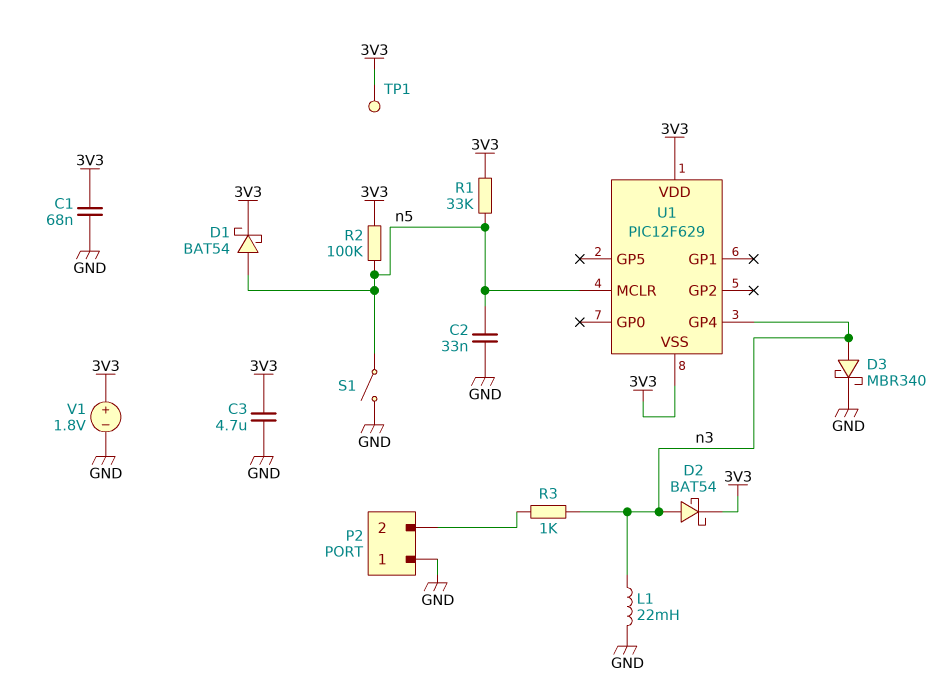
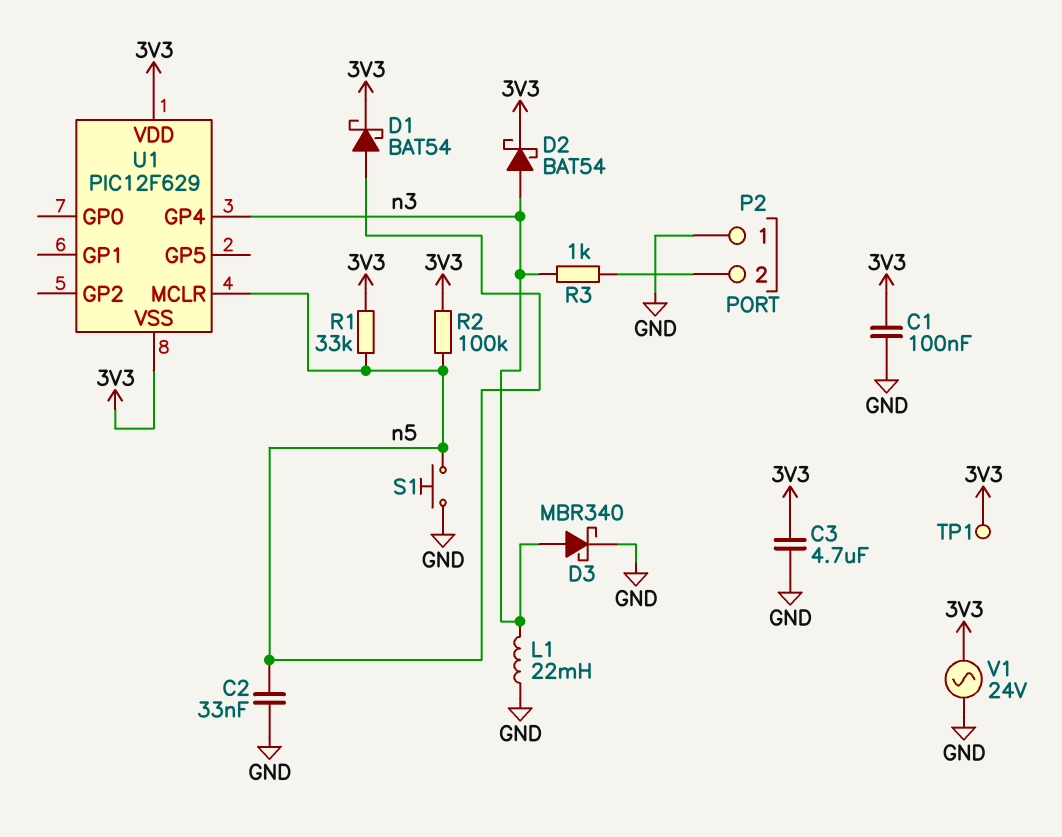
C1: 68nF (3V3, GND) -> 100nF (3V3, GND)
S1: switch (GND, n5) -> button (GND, n5)
V1: 1.8V (plus 3V3, minus GND) -> AC 24V (3V3, GND)

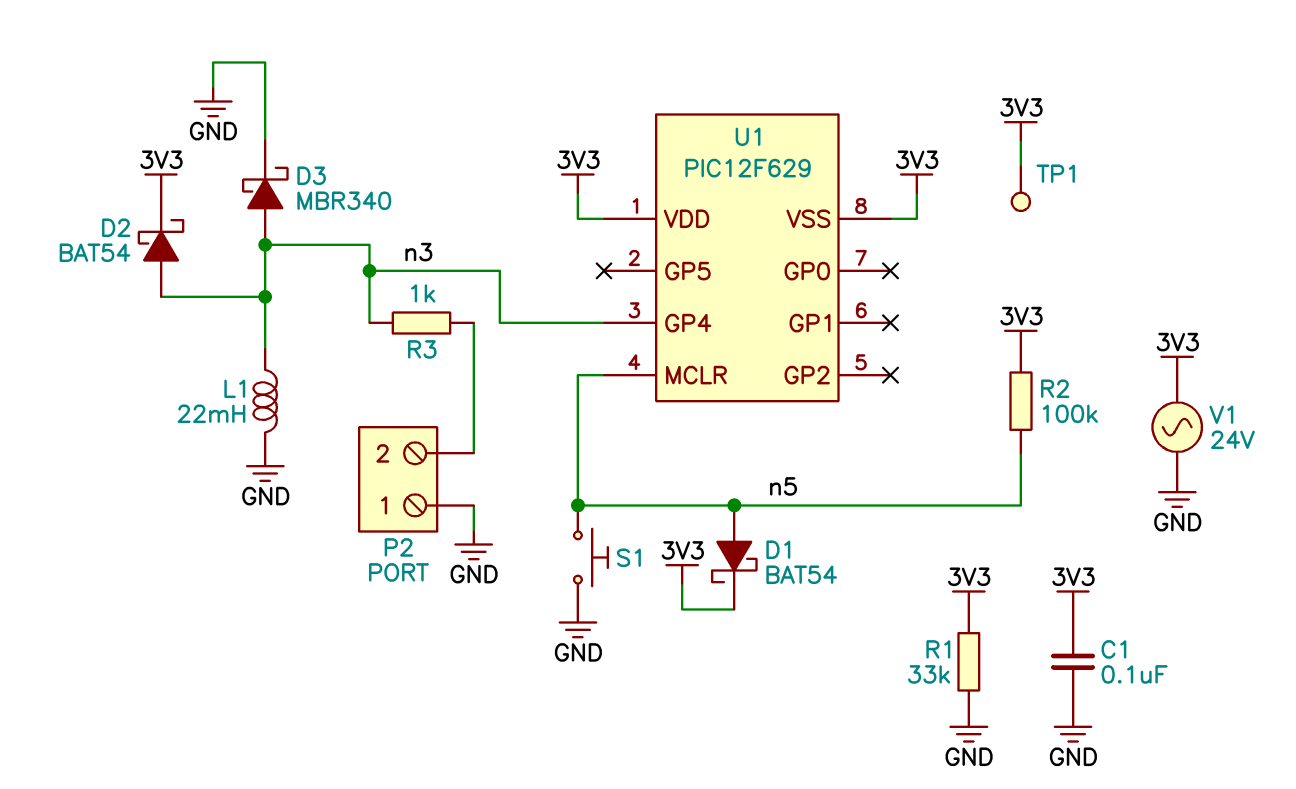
C2: 33nF (GND, n5) -> none
C3: 4.7uF (3V3, GND) -> none
R1: 33k (3V3, n5) -> 33k (3V3, GND)

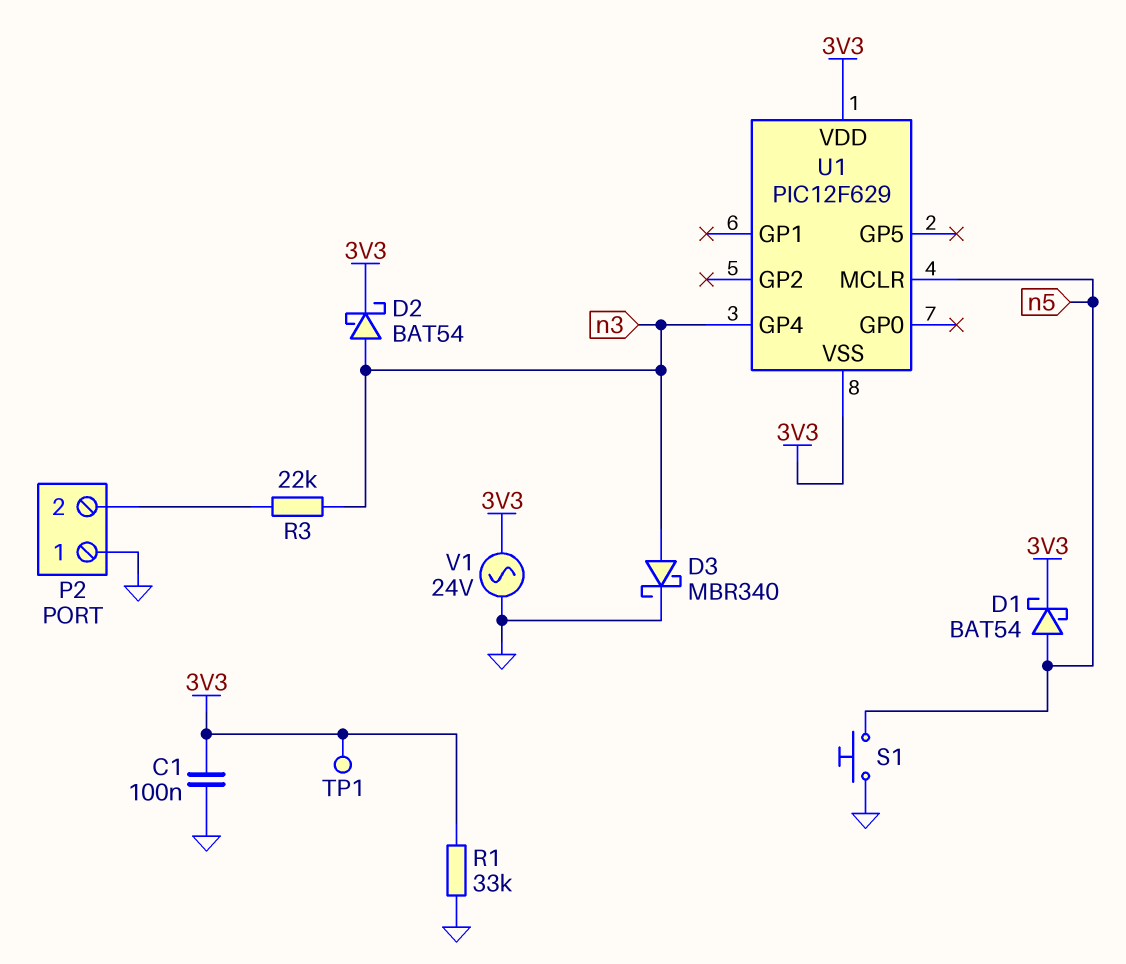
L1: 22mH (GND, n3) -> none
R2: 100k (3V3, n5) -> none
R3: 1k (P2/2, n3) -> 22k (P2/2, n3)

